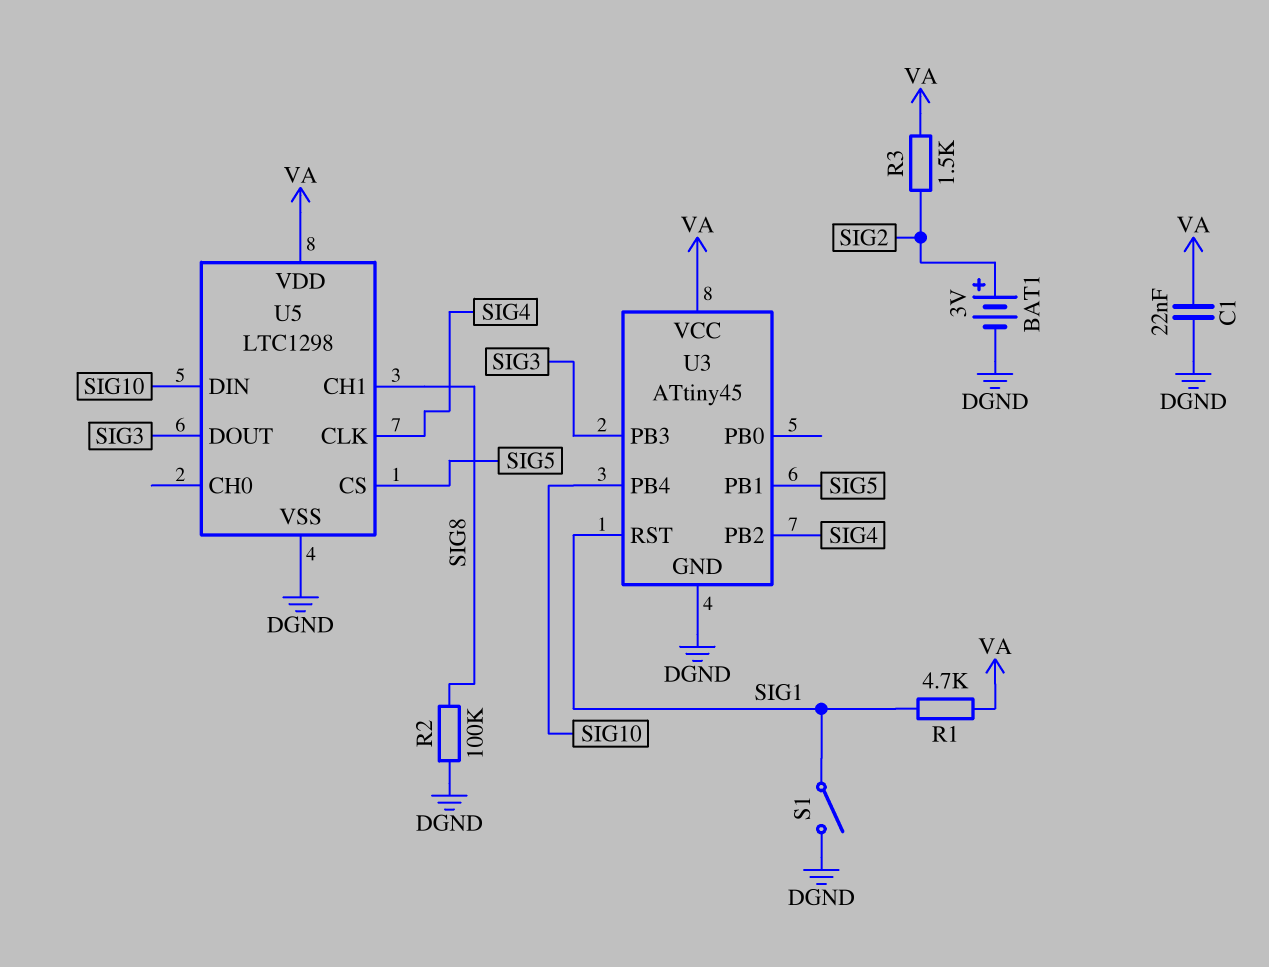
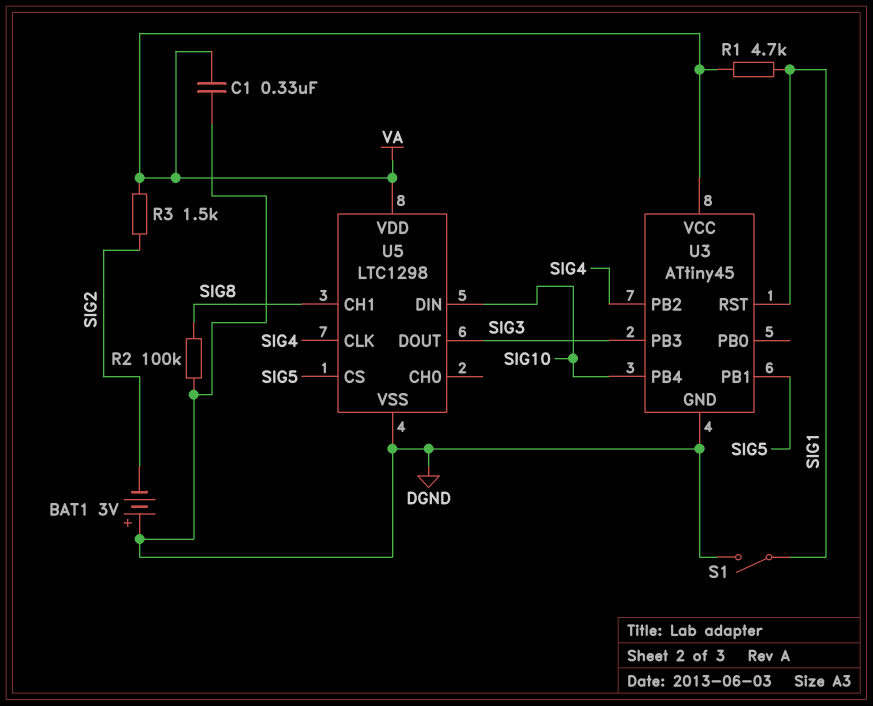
BAT1: 3V (plus SIG2, minus DGND) -> 3V (plus DGND, minus SIG2)
C1: 22nF (DGND, VA) -> 330nF (DGND, VA)

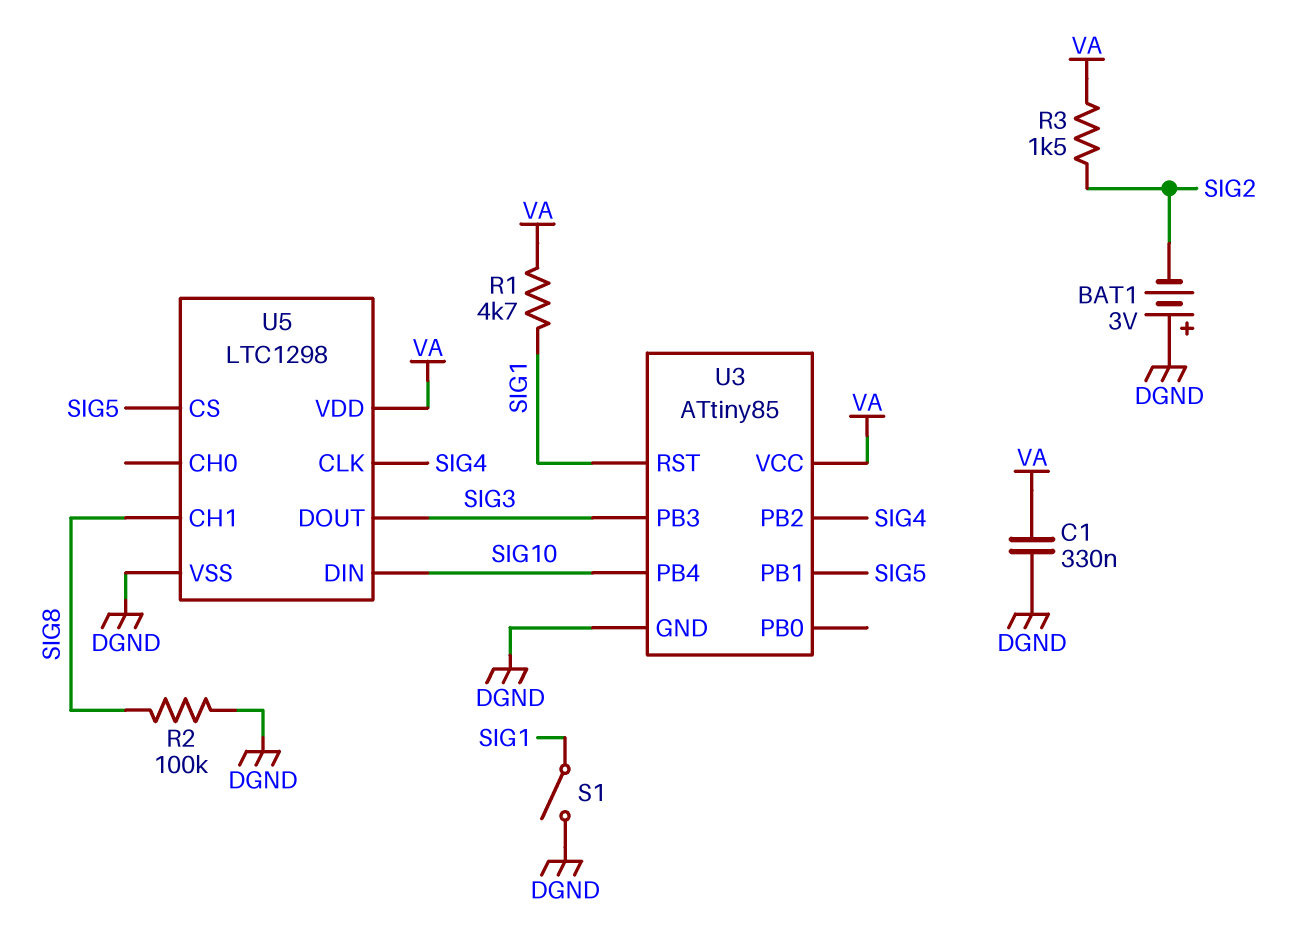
U3: ATtiny45 -> ATtiny85

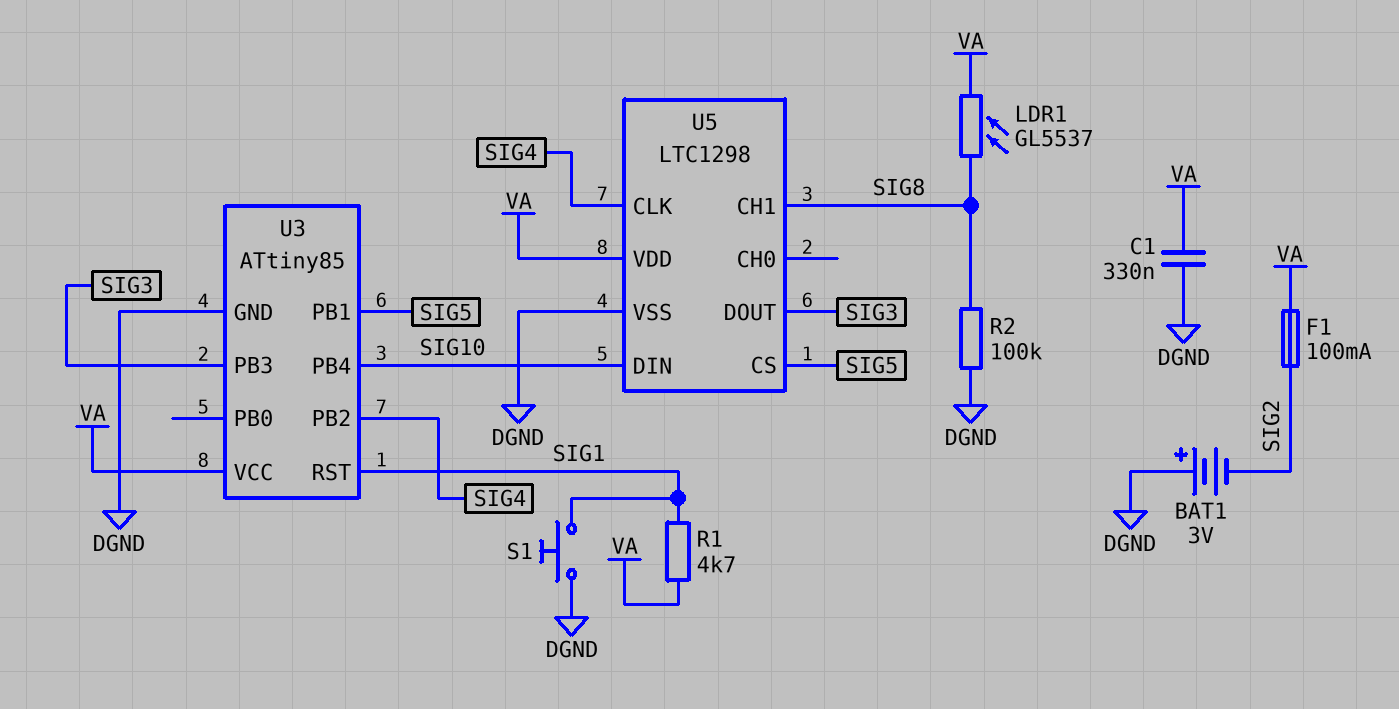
F1: none -> 100mA (SIG2, VA)
LDR1: none -> GL5537 (SIG8, VA)
R3: 1.5k (SIG2, VA) -> none
S1: switch (DGND, SIG1) -> button (DGND, SIG1)

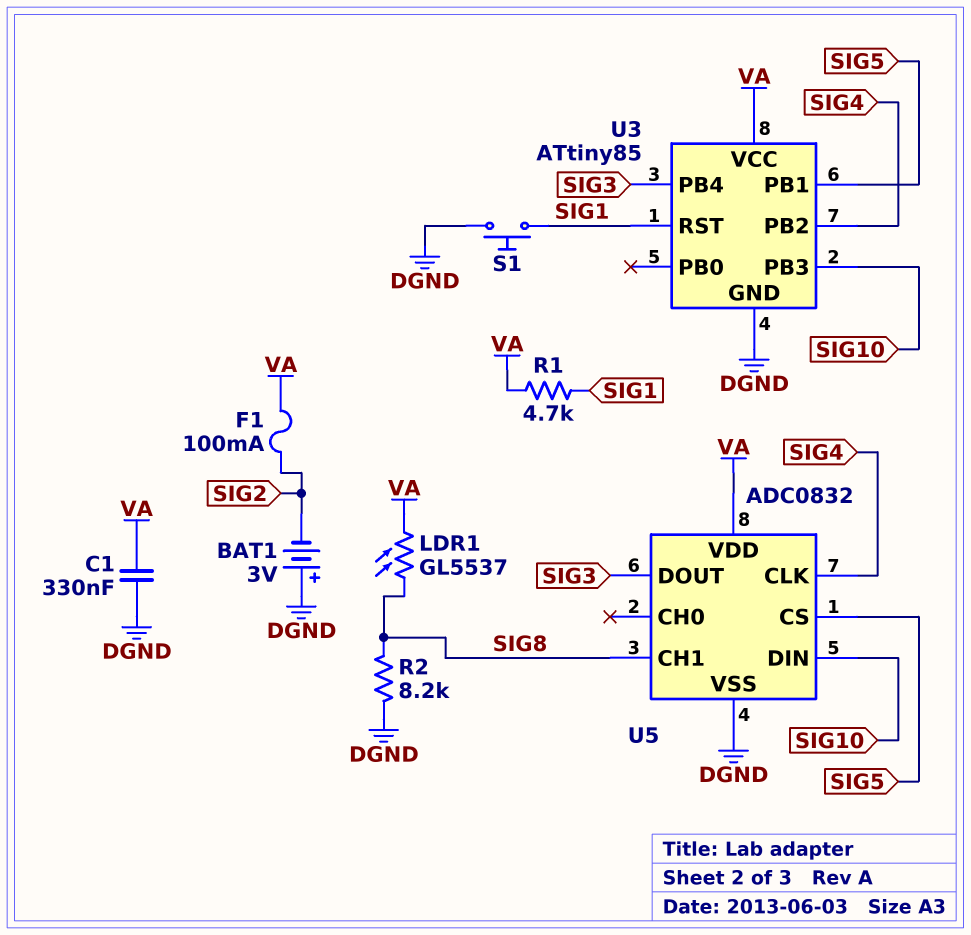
R2: 100k (DGND, SIG8) -> 8.2k (DGND, SIG8)
U3 pin PB3: SIG3 -> SIG10
U3 pin PB4: SIG10 -> SIG3
U5: LTC1298 -> ADC0832

